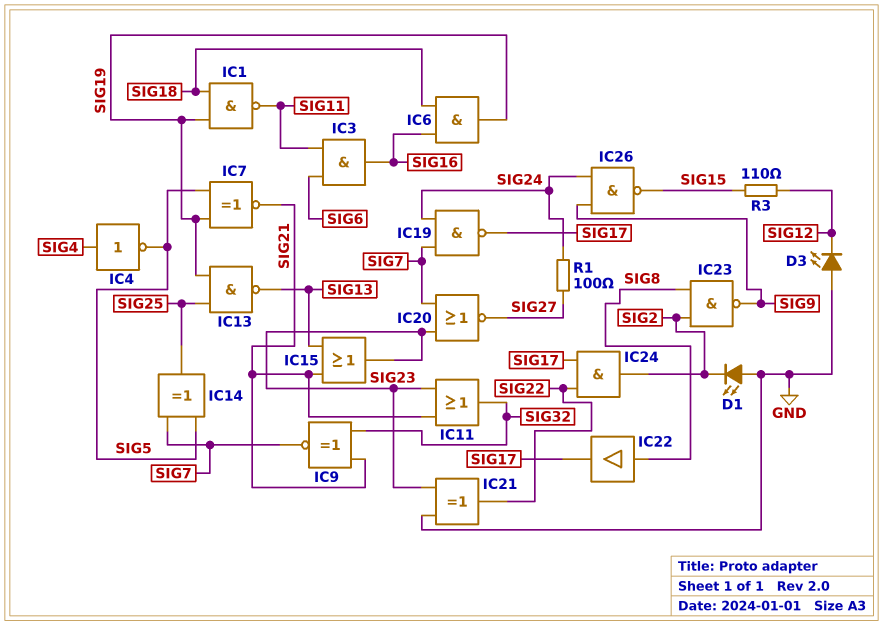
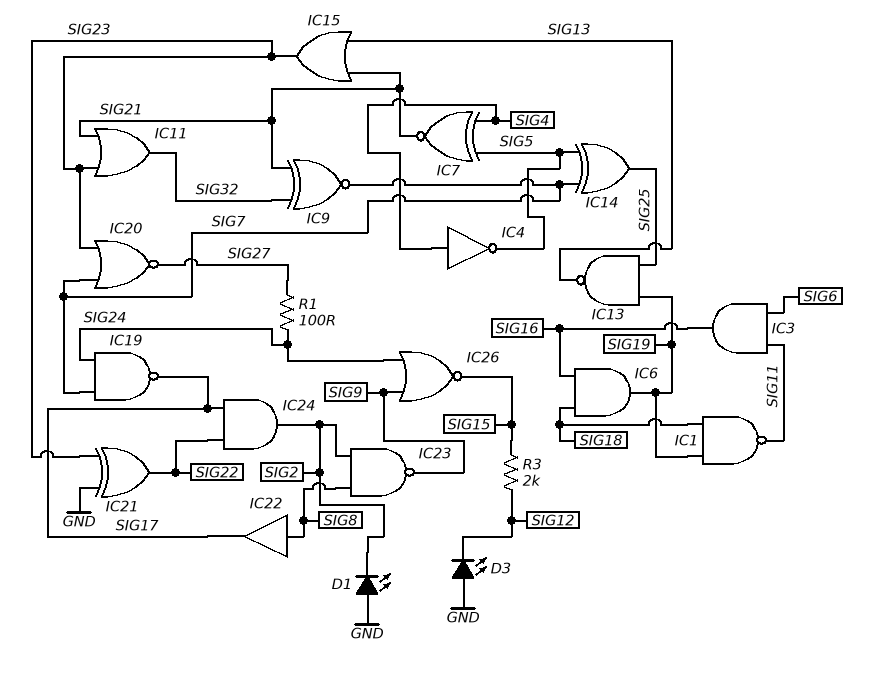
IC7: XNOR (in SIG5, in SIG19, out SIG21) -> XNOR (in SIG4, in SIG5, out SIG21)
IC26: NAND (in SIG9, in SIG24, out SIG15) -> NOR (in SIG9, in SIG24, out SIG15)
R3: 110 (SIG12, SIG15) -> 2k (SIG12, SIG15)

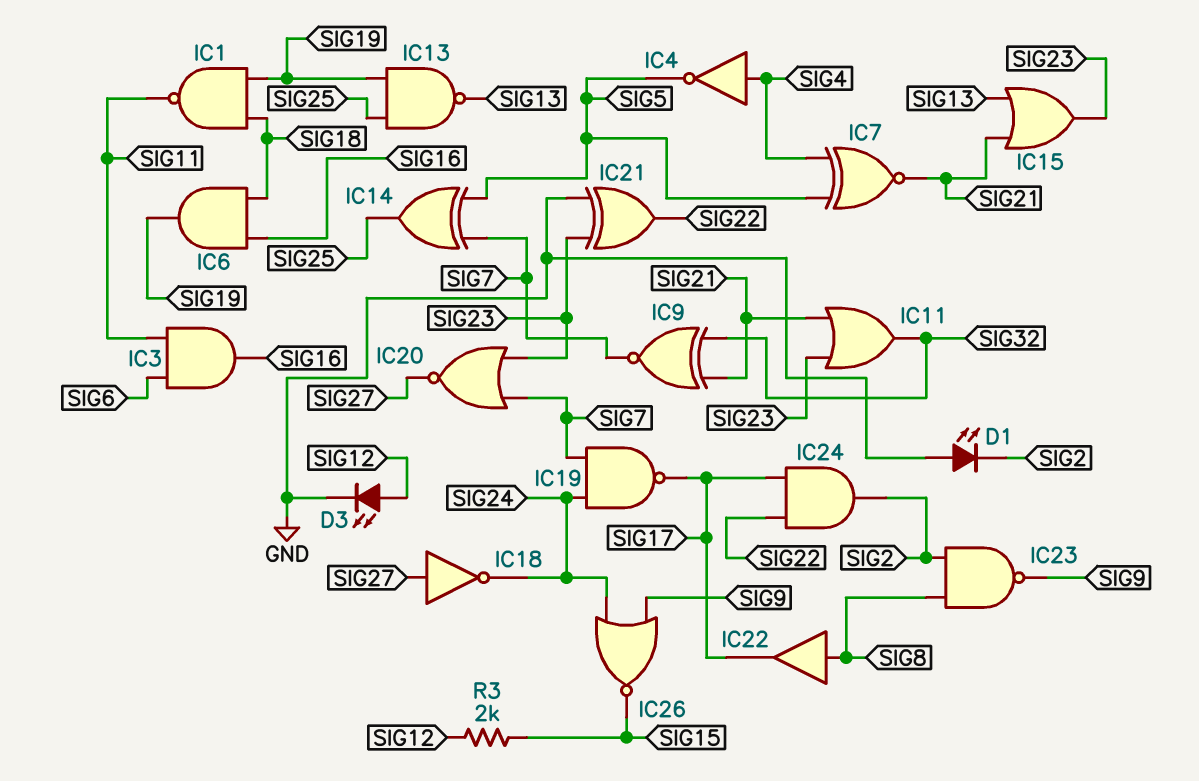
D3: LED (A GND, K SIG12) -> LED (A SIG12, K GND)
IC18: none -> NOT (in SIG27, out SIG24)
R1: 100 (SIG24, SIG27) -> none

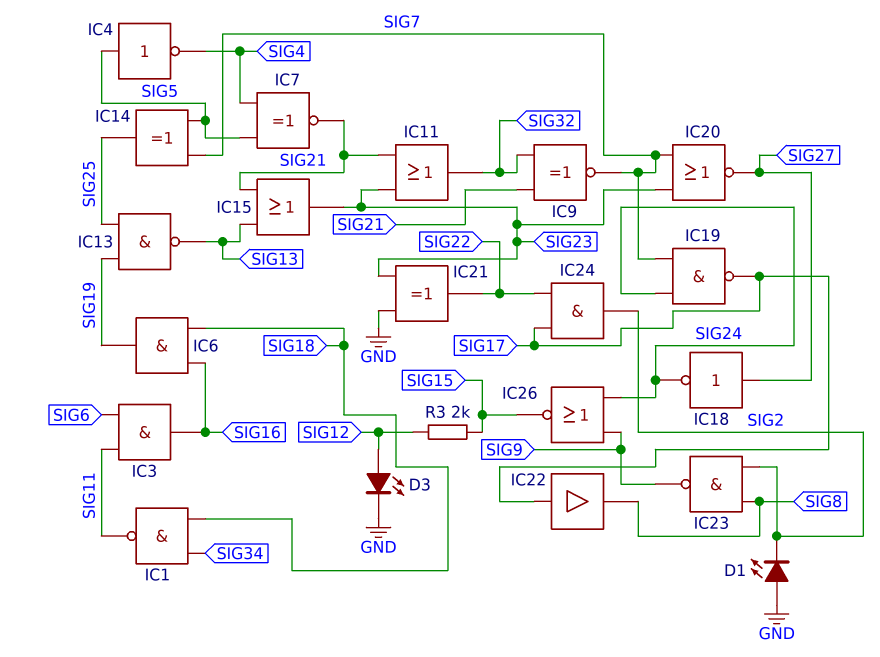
IC1: NAND (in SIG18, in SIG19, out SIG11) -> NAND (in SIG18, in SIG34, out SIG11)
IC4: NOT (in SIG4, out SIG5) -> NOT (in SIG5, out SIG4)
IC22: buffer (in SIG8, out SIG17) -> buffer (in SIG17, out SIG8)

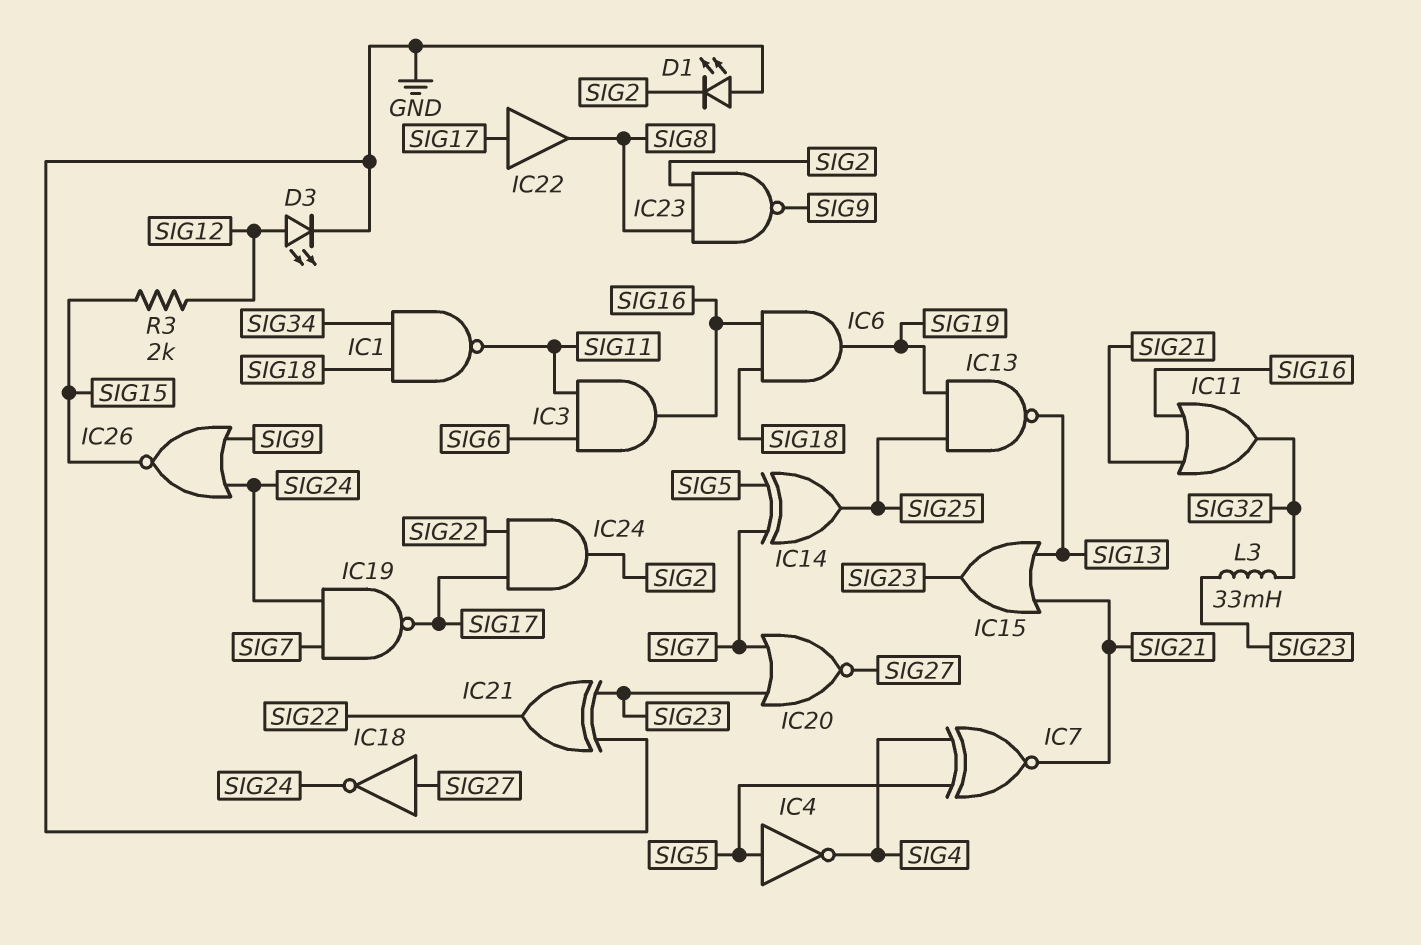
IC9: XNOR (in SIG21, in SIG32, out SIG7) -> none
IC11: OR (in SIG21, in SIG23, out SIG32) -> OR (in SIG16, in SIG21, out SIG32)
L3: none -> 33mH (SIG23, SIG32)

